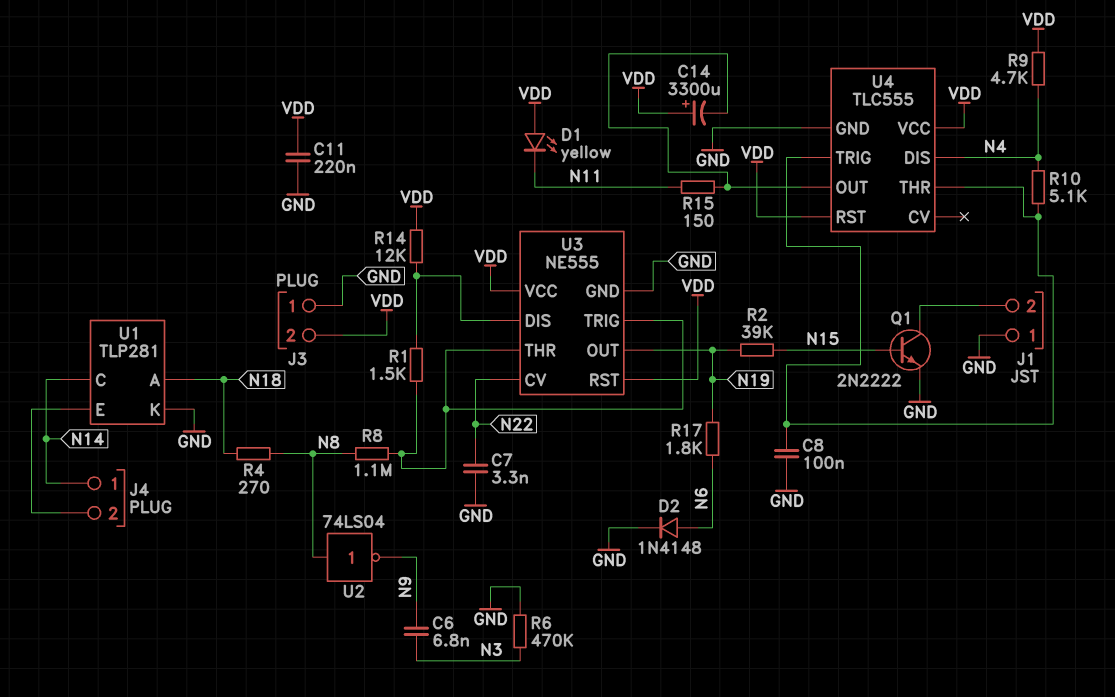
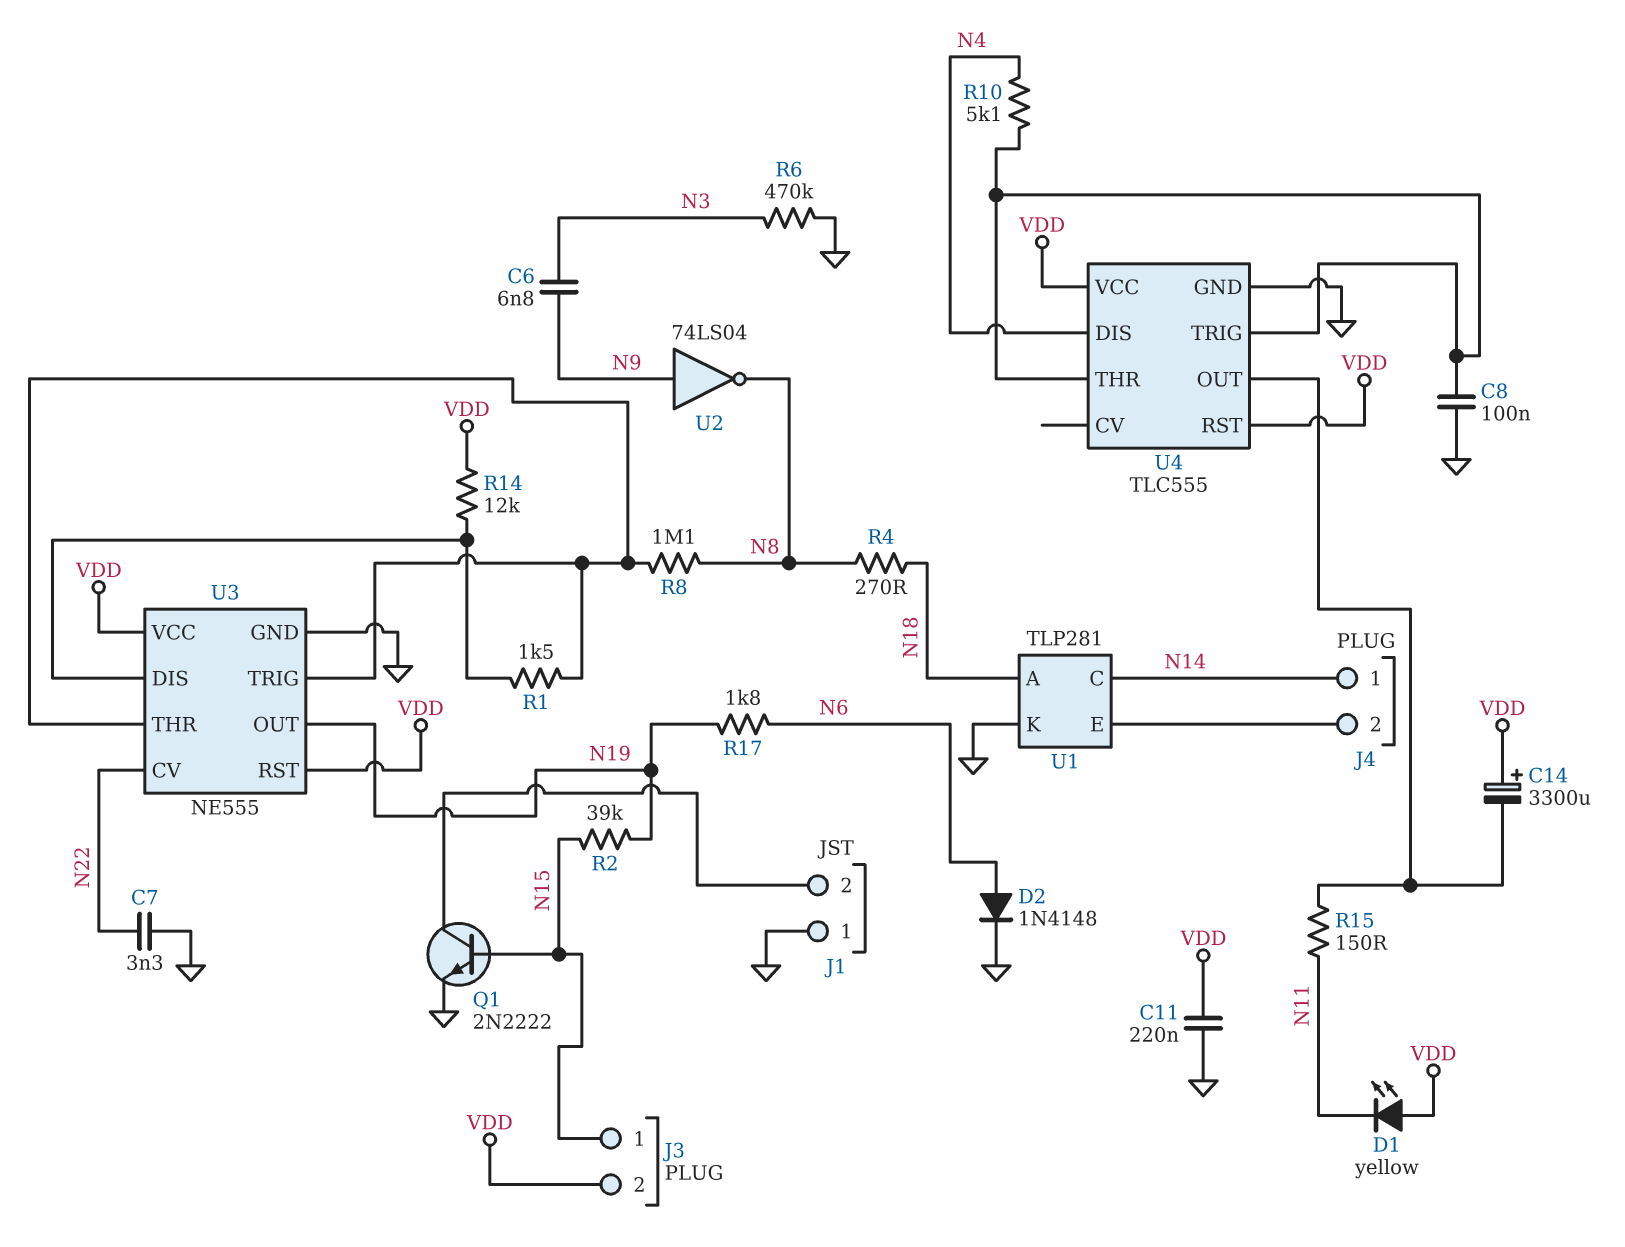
J3 pin 1: GND -> N15
R9: 4.7k (N4, VDD) -> none
U2: NOT 74LS04 (in N8, out N9) -> NOT 74LS04 (in N9, out N8)

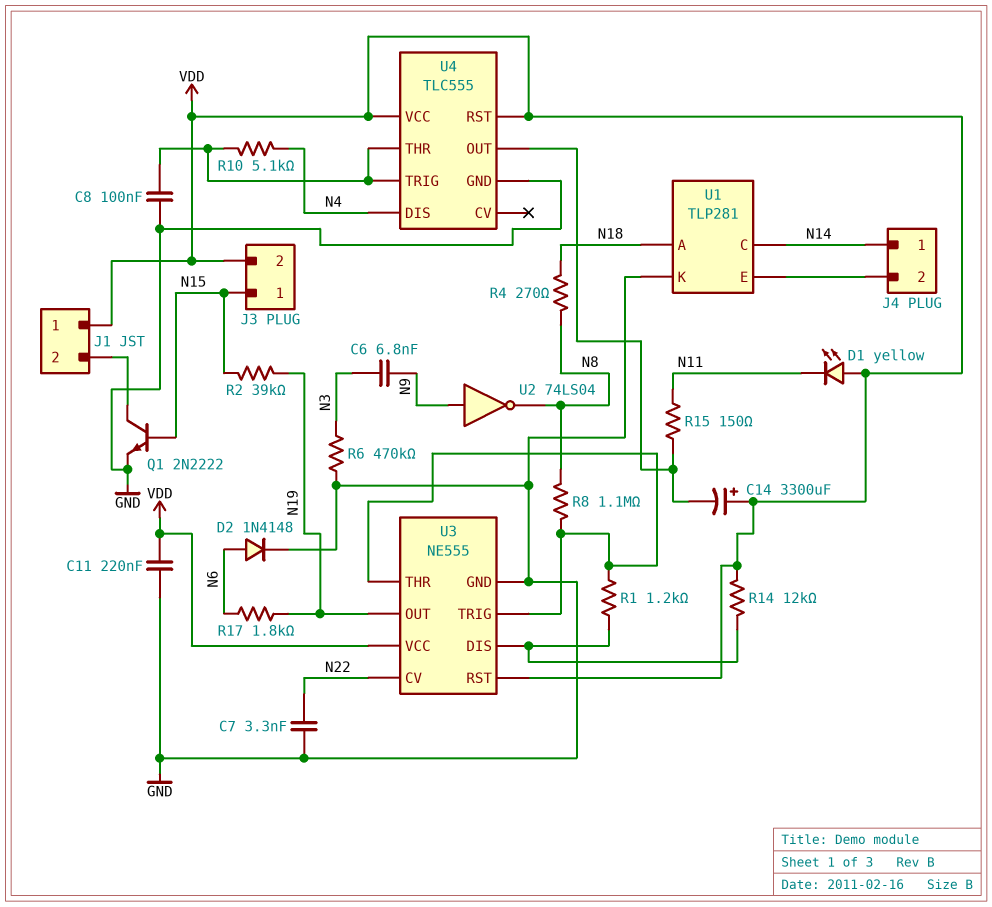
J1 pin 1: GND -> VDD
R1: 1.5k (U3/DIS, U3/THR) -> 1.2k (U3/DIS, U3/THR)

